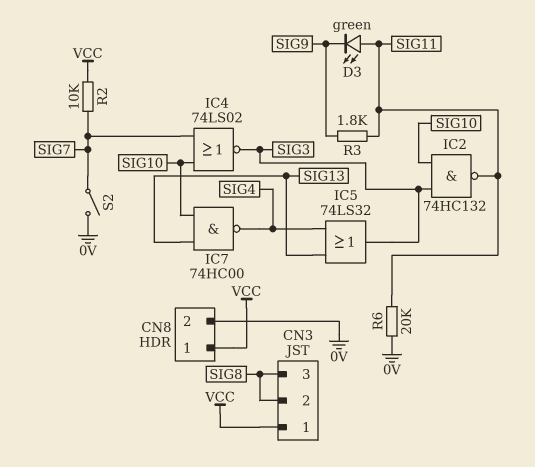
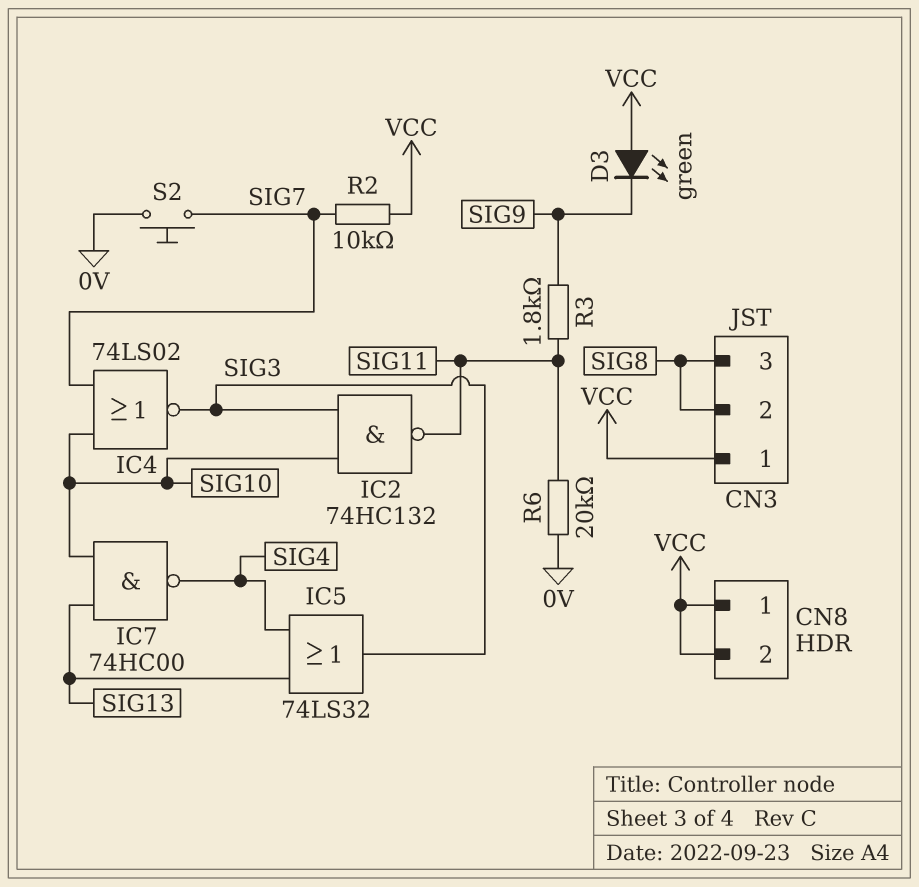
CN8 pin 2: 0V -> VCC
D3: LED green (A SIG11, K SIG9) -> LED green (A VCC, K SIG9)
S2: switch (0V, SIG7) -> button (0V, SIG7)

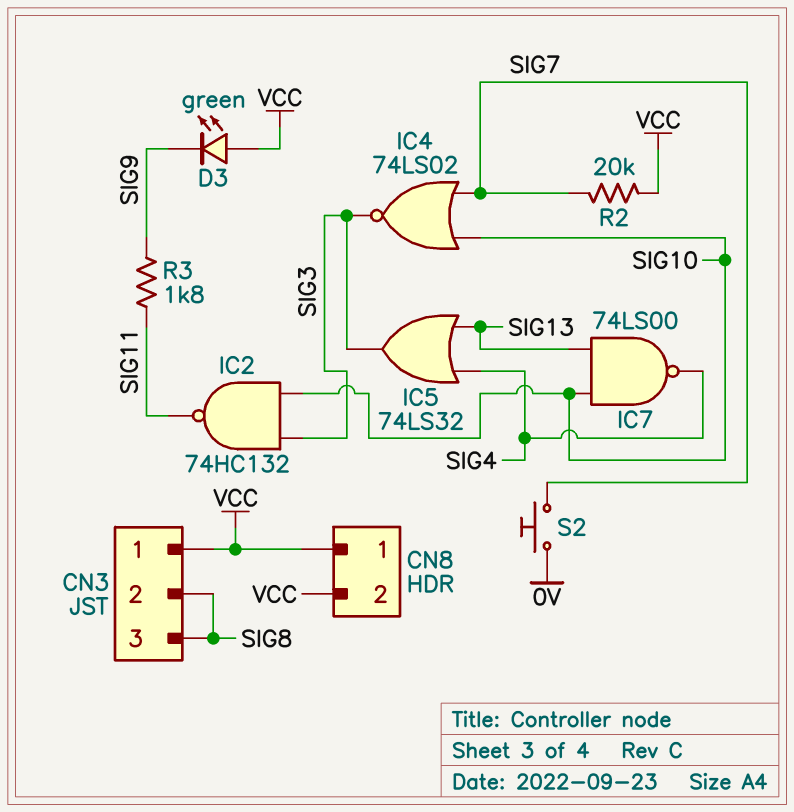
IC7: NAND 74HC00 (in SIG10, in SIG13, out SIG4) -> NAND 74LS00 (in SIG10, in SIG13, out SIG4)
R2: 10k (SIG7, VCC) -> 20k (SIG7, VCC)
R6: 20k (0V, SIG11) -> none

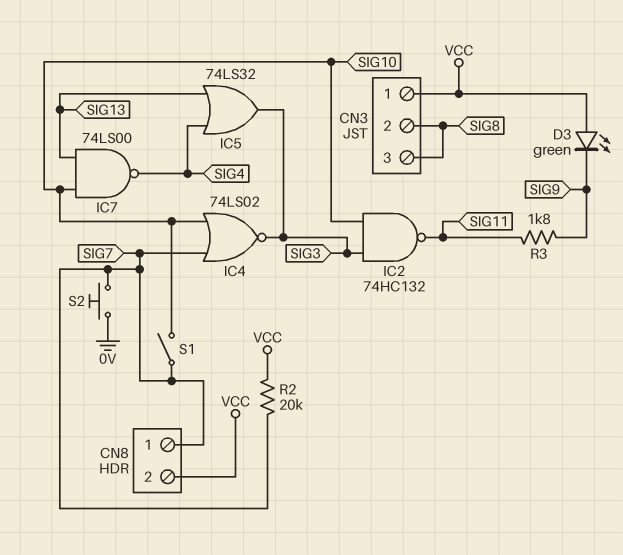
CN8 pin 1: VCC -> SIG7
S1: none -> switch (SIG7, SIG10)

